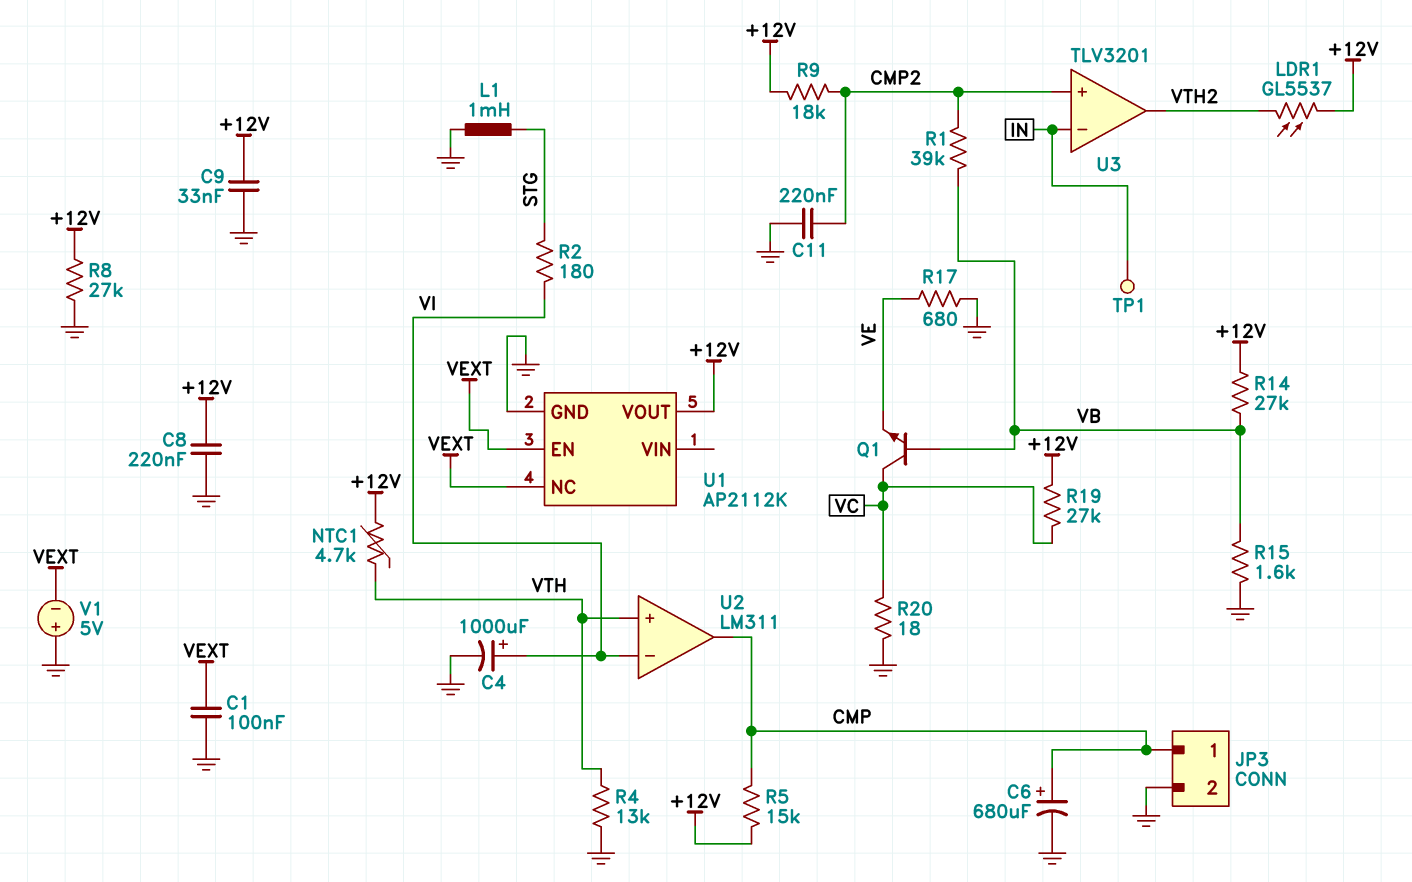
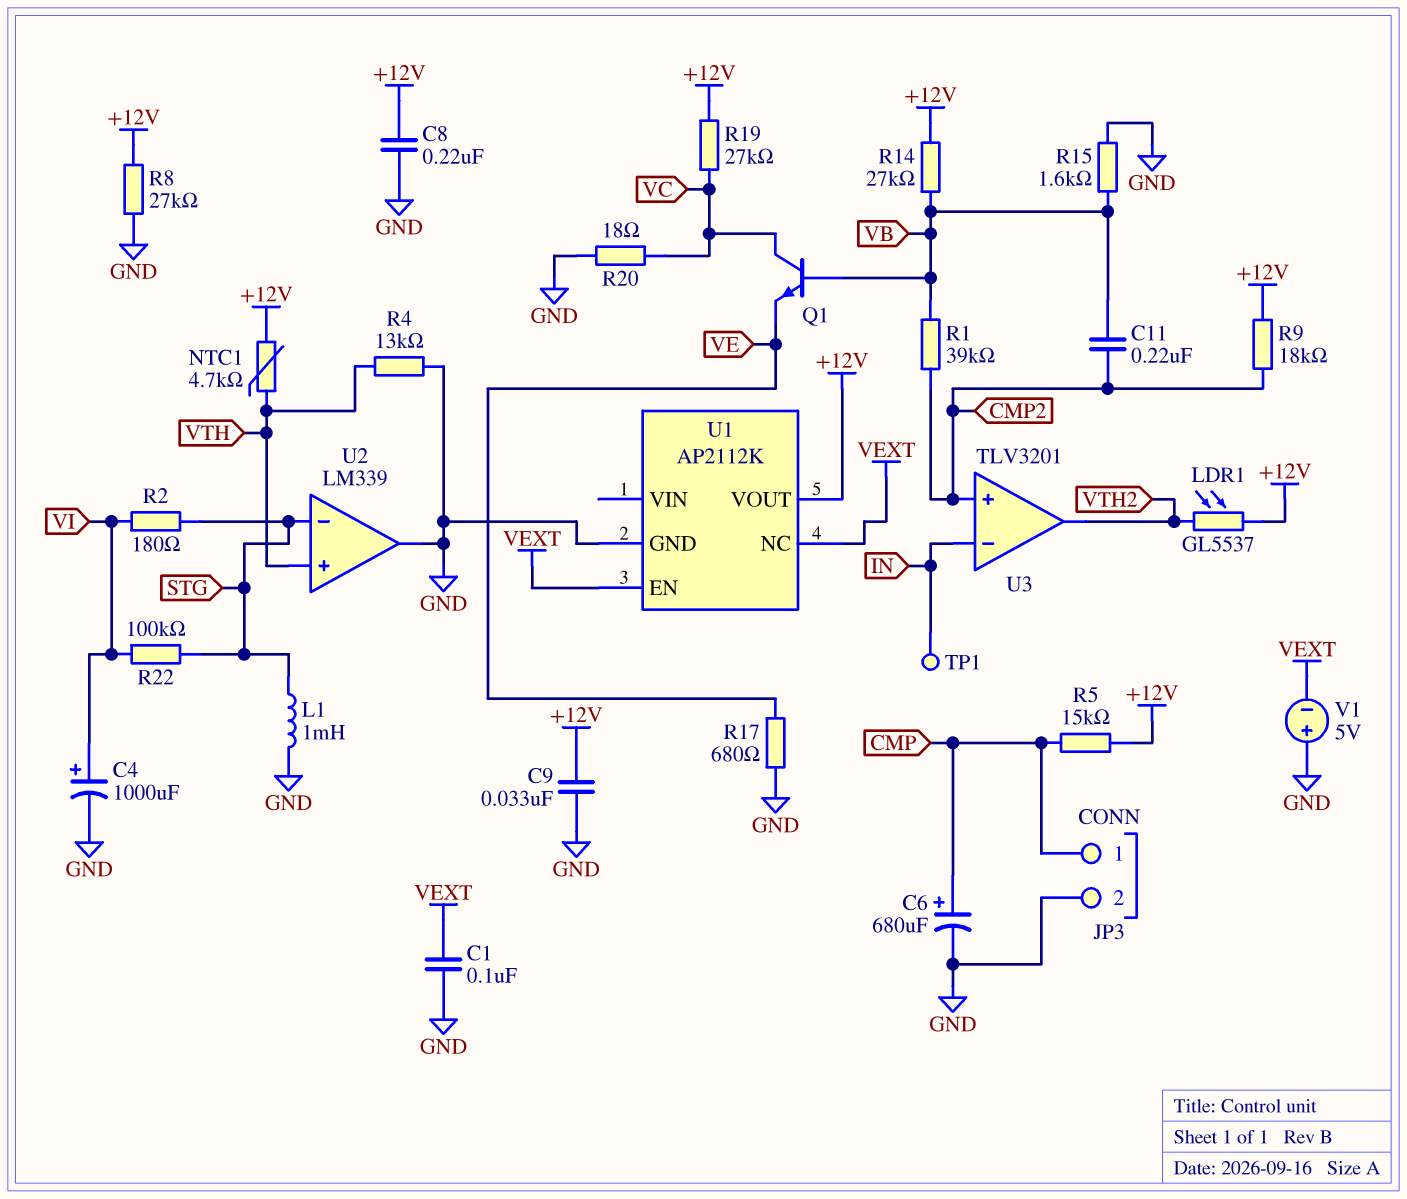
C11: 220nF (CMP2, GND) -> 220nF (CMP2, VB)
R22: none -> 100k (STG, VI)
U2: LM311 -> LM339
U2 pin in-: VI -> STG
U2 pin out: CMP -> GND

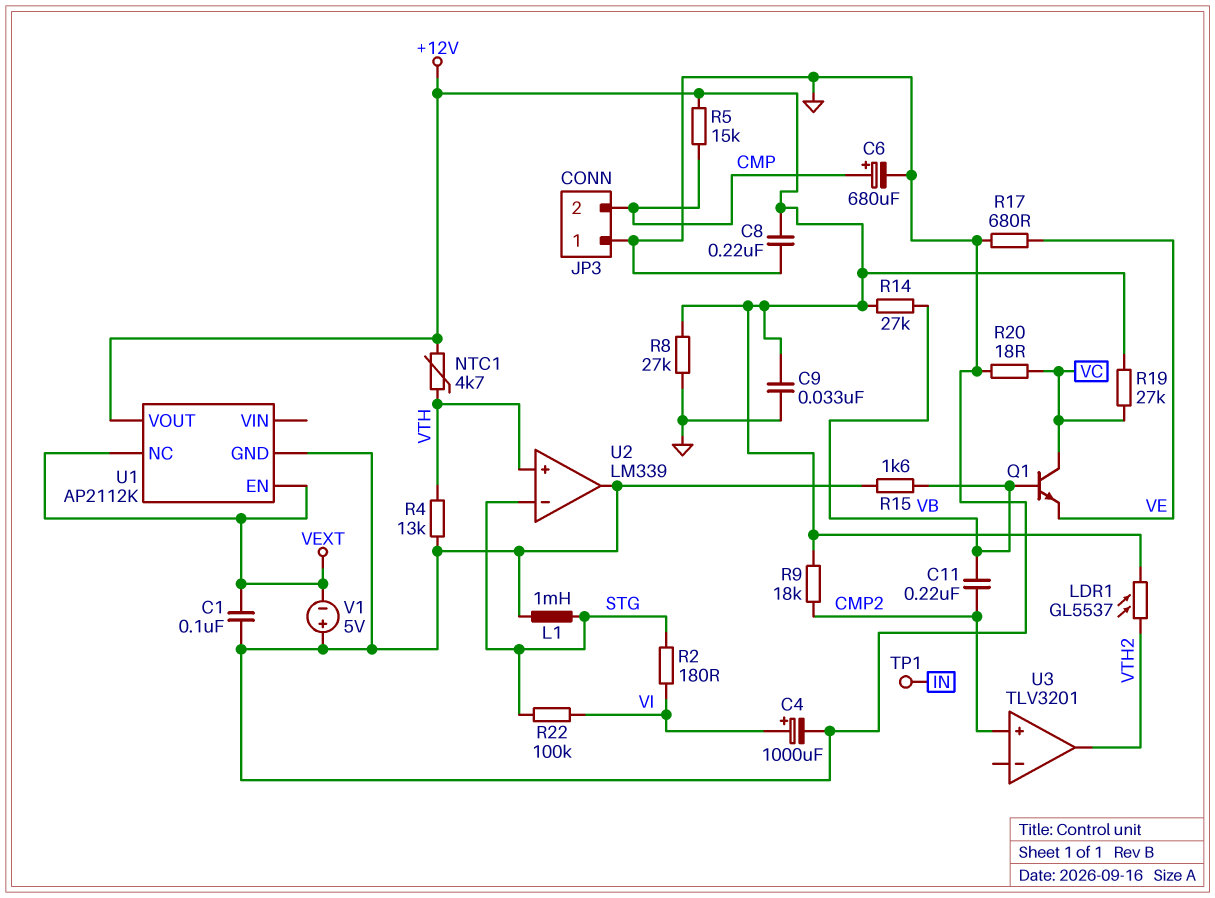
JP3 pin 1: CMP -> GND
JP3 pin 2: GND -> CMP
R1: 39k (CMP2, VB) -> none
U3 pin in-: IN -> none

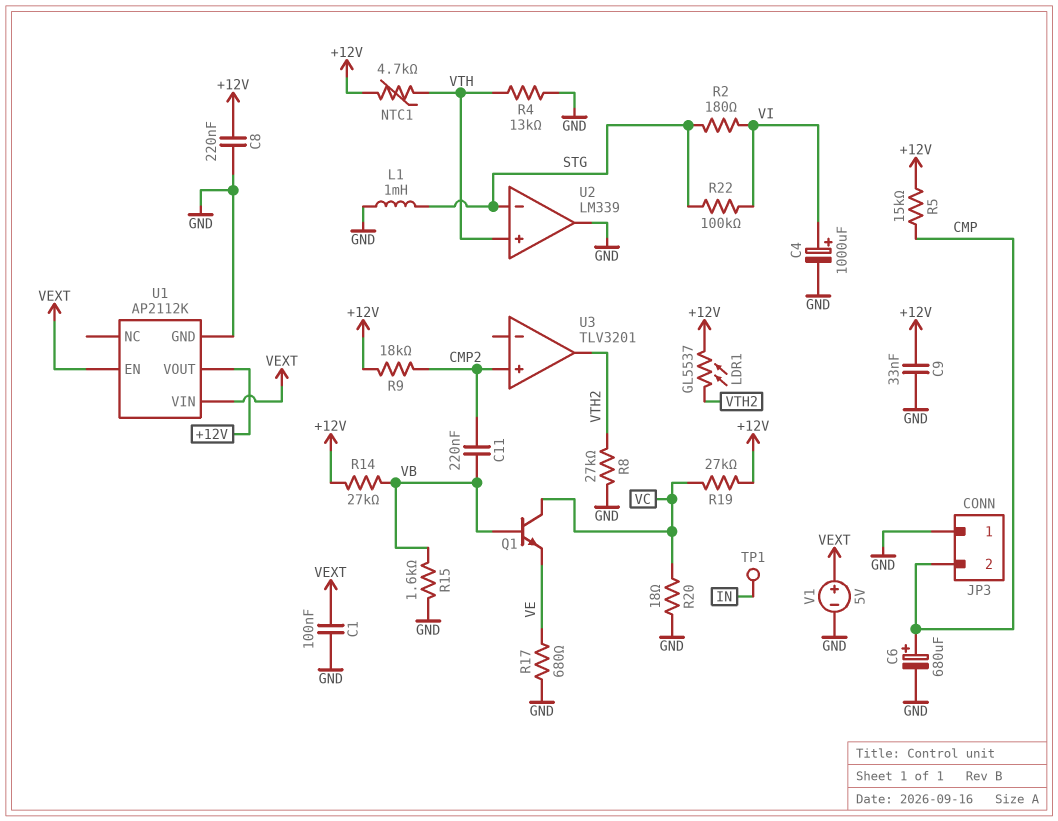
R8: 27k (+12V, GND) -> 27k (GND, VTH2)
U1 pin NC: VEXT -> none
U1 pin VIN: none -> VEXT
V1: 5V (plus GND, minus VEXT) -> 5V (plus VEXT, minus GND)

